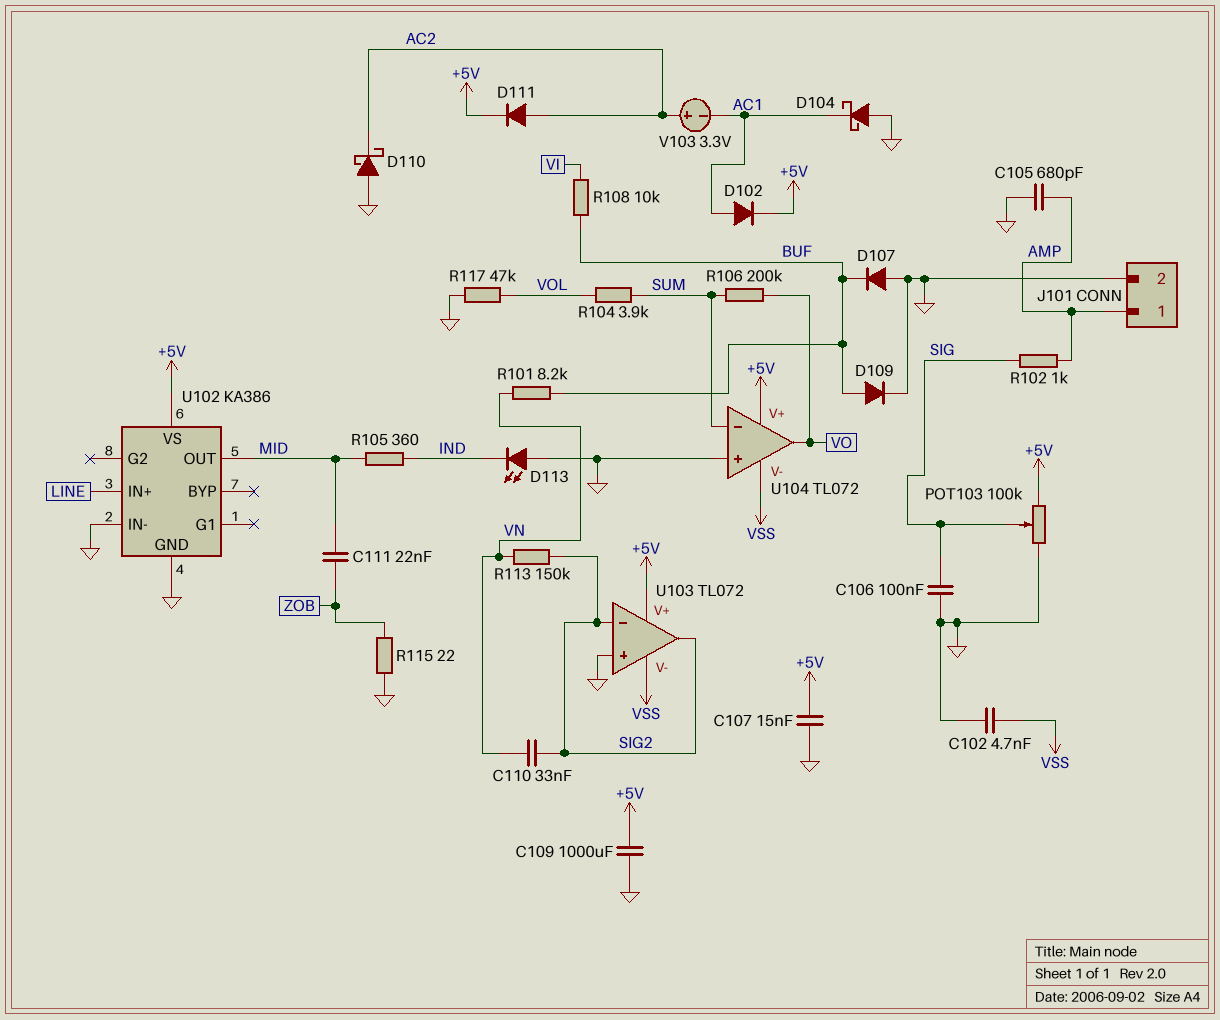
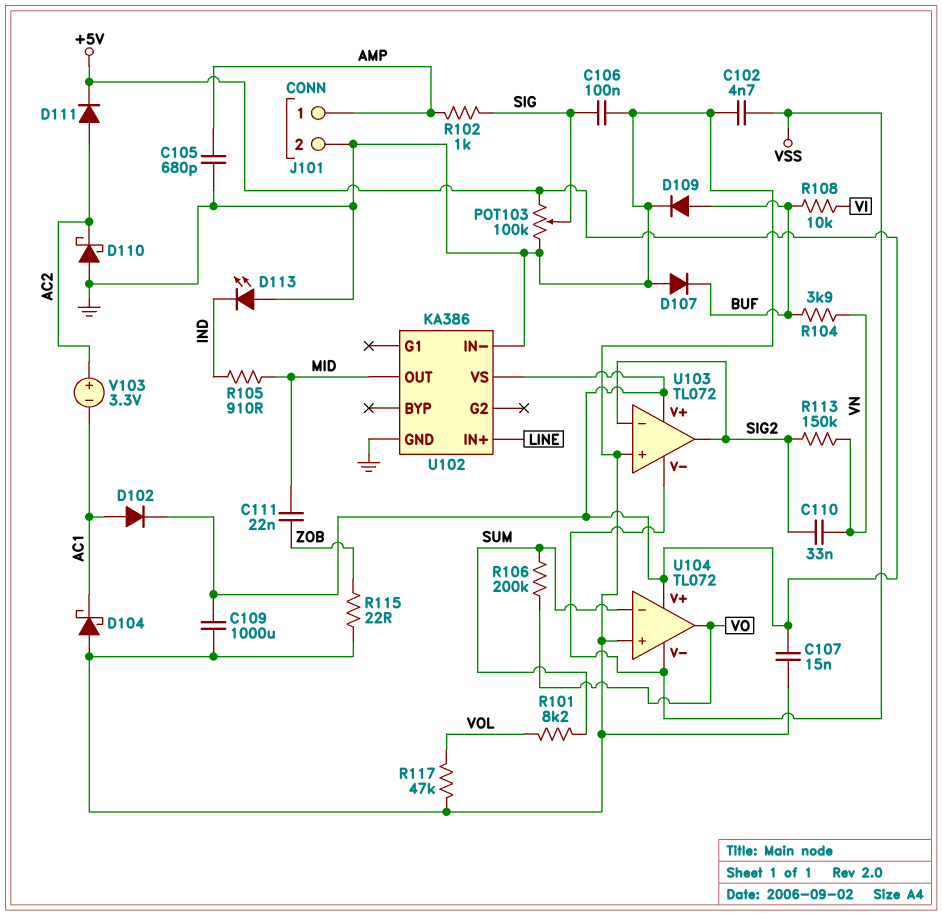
R101: 8.2k (BUF, VN) -> 8.2k (SUM, VOL)
R104: 3.9k (SUM, VOL) -> 3.9k (BUF, VN)
R105: 360 (IND, MID) -> 910 (IND, MID)

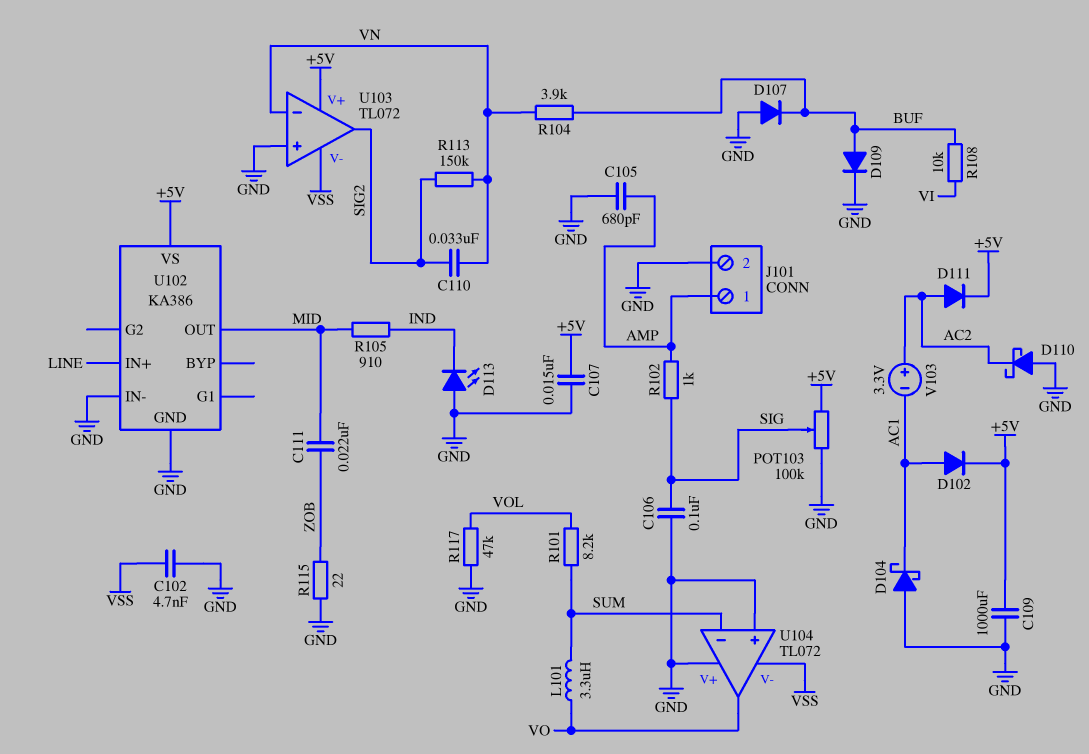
L101: none -> 3.3uH (SUM, VO)
R106: 200k (SUM, VO) -> none
U103 pin in-: SIG2 -> VN
U104 pin V+: +5V -> GND

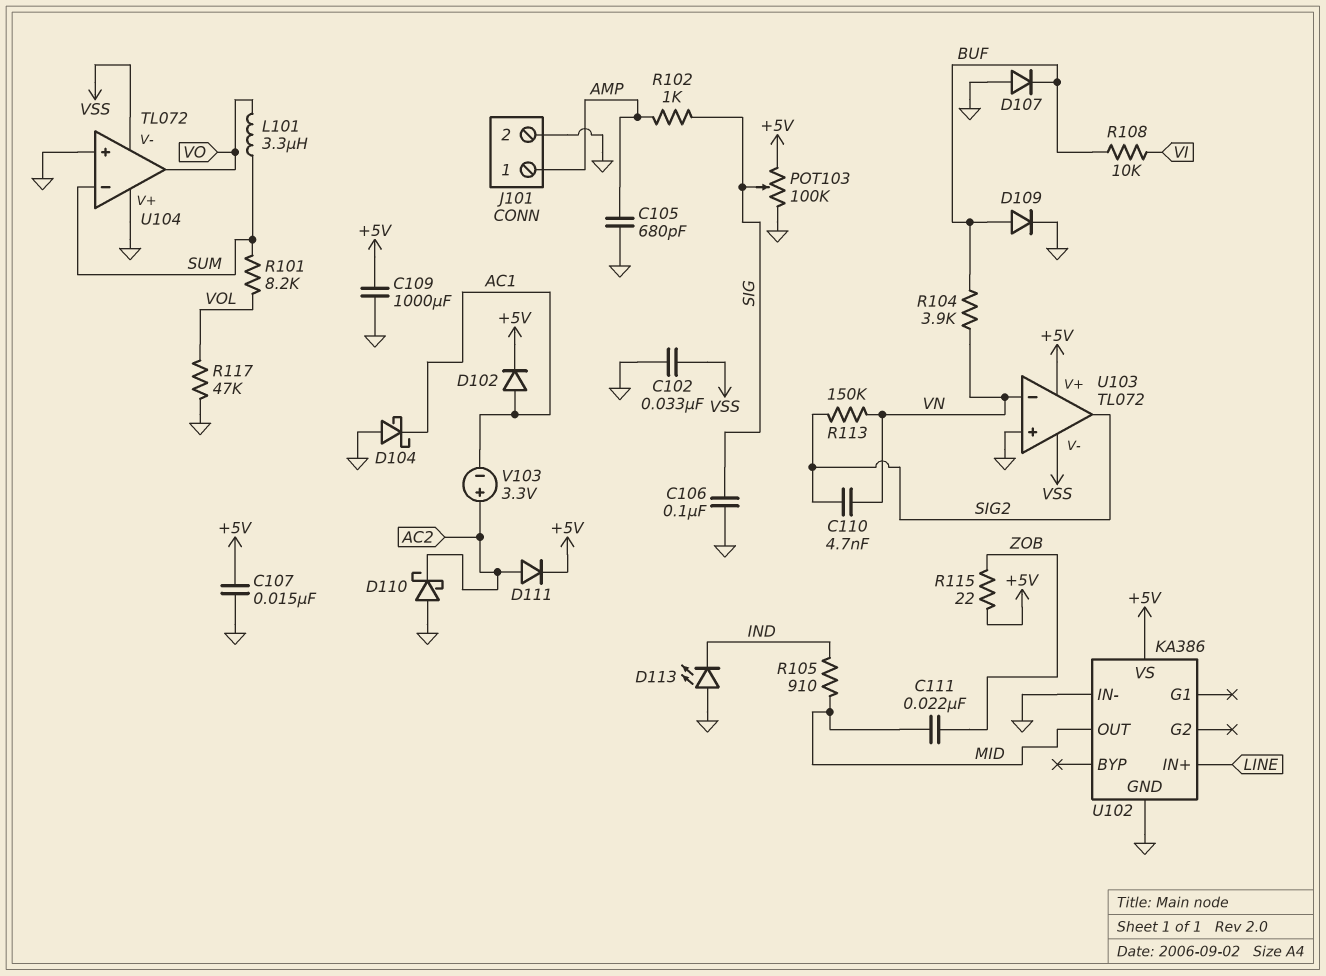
C102: 4.7nF (GND, VSS) -> 33nF (GND, VSS)
C110: 33nF (SIG2, VN) -> 4.7nF (SIG2, VN)
R115: 22 (GND, ZOB) -> 22 (+5V, ZOB)

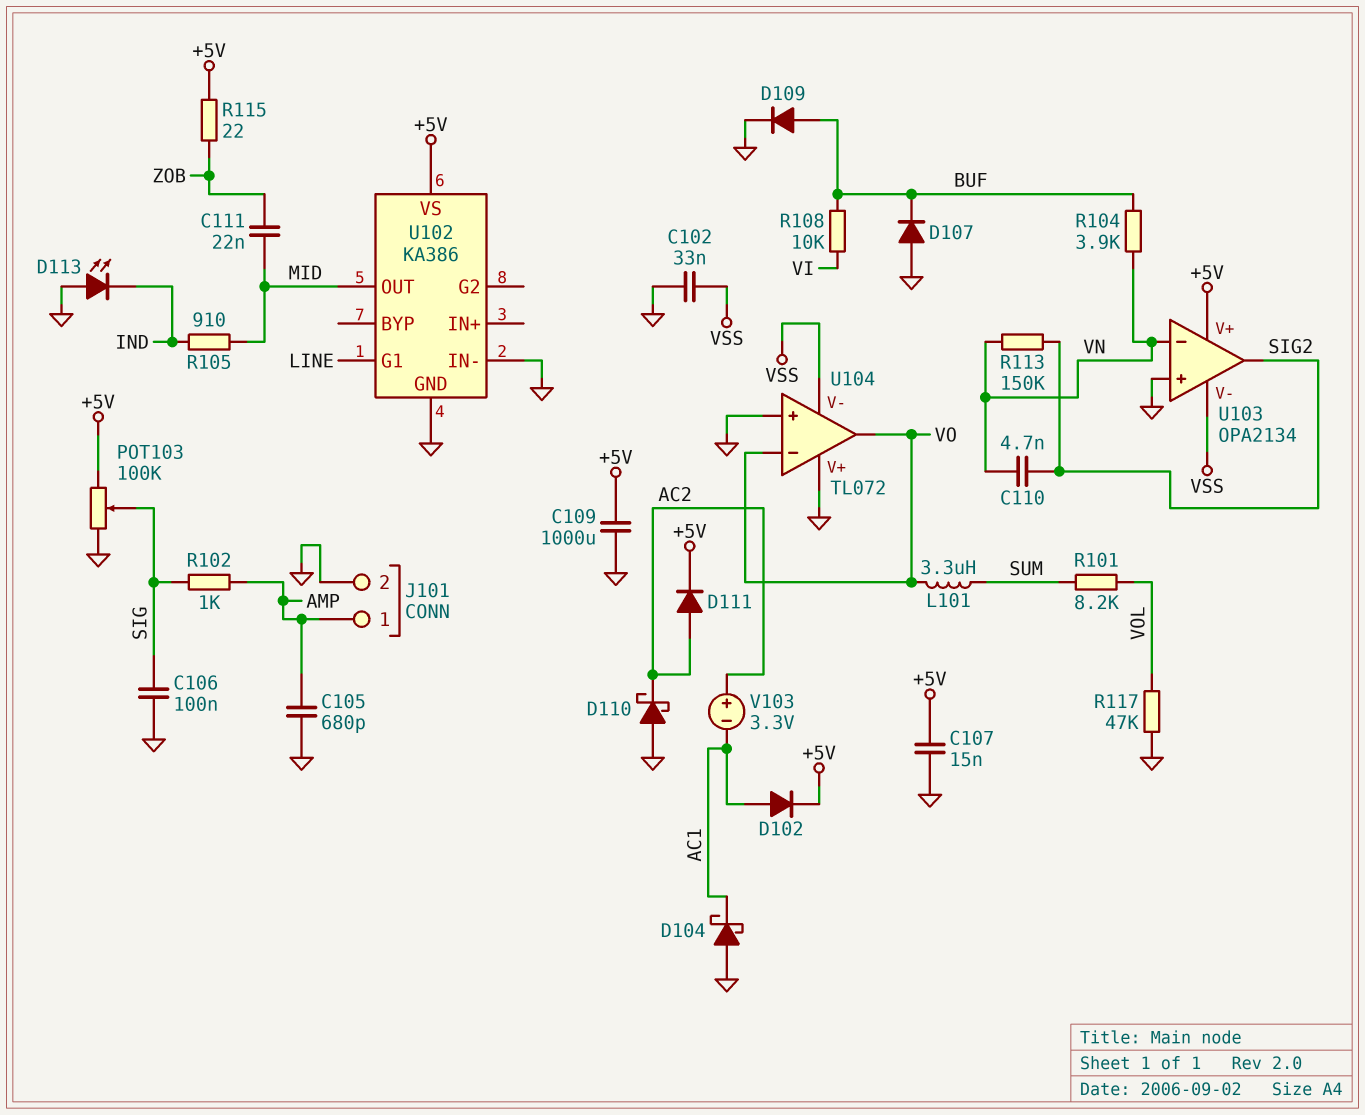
U102 pin G1: none -> LINE
U102 pin IN+: LINE -> none
U103: TL072 -> OPA2134
U104 pin in-: SUM -> VO

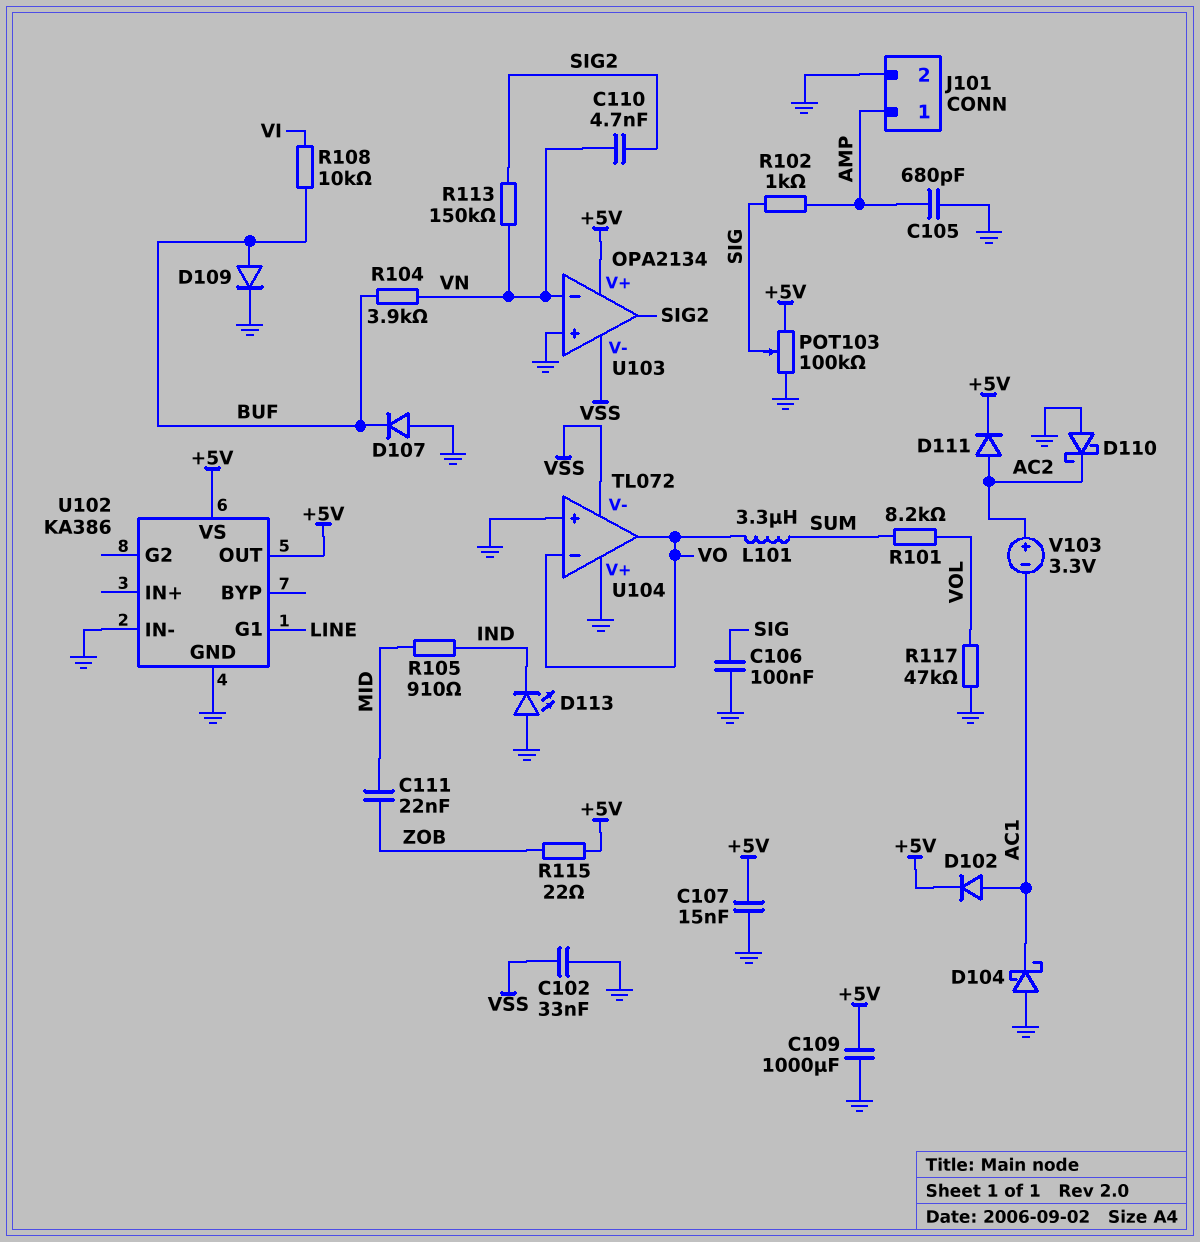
U102 pin OUT: MID -> +5V

